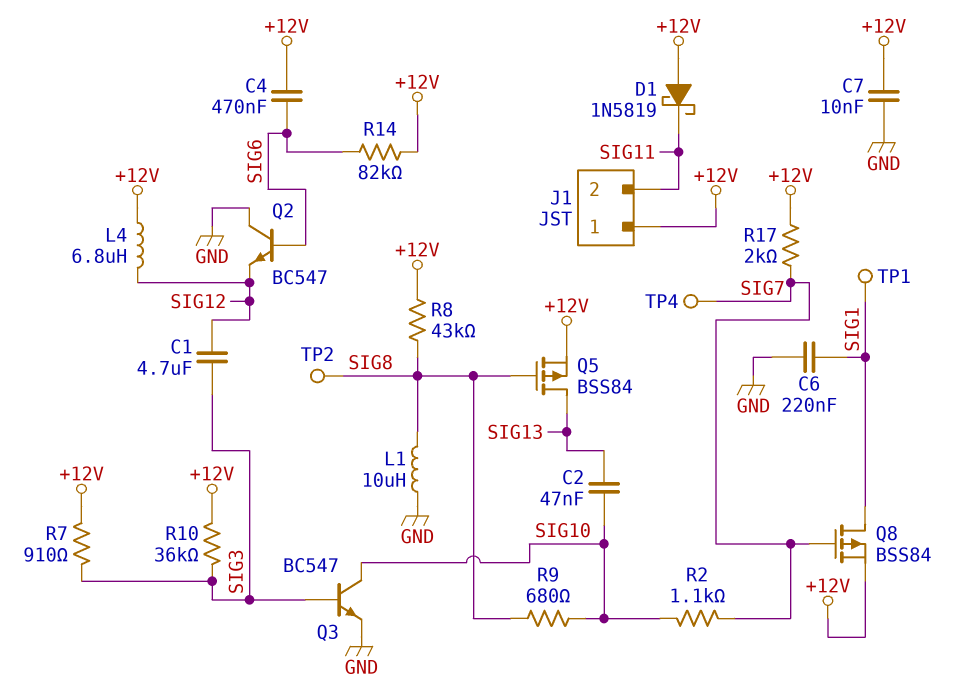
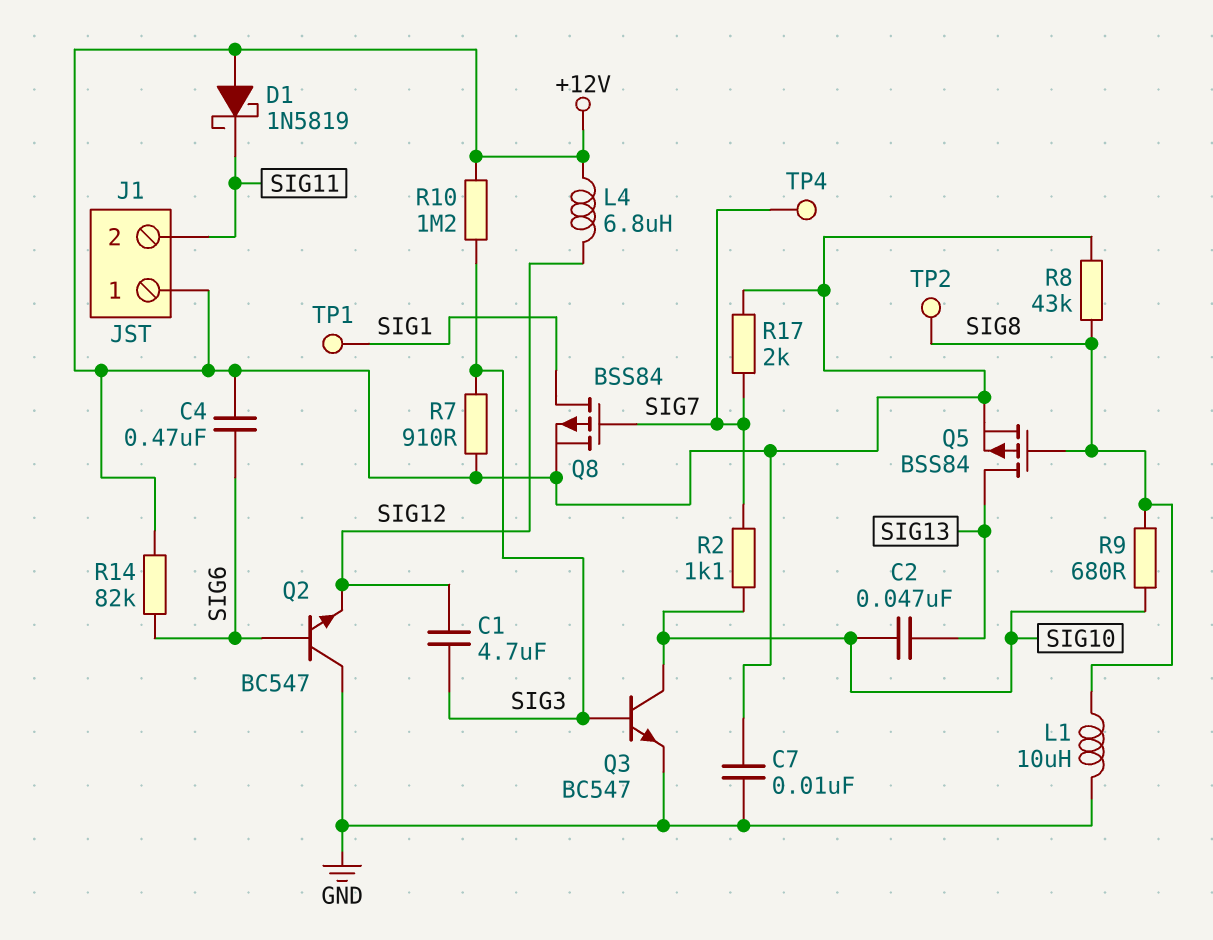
C6: 220nF (GND, SIG1) -> none
R10: 36k (+12V, SIG3) -> 1.2M (+12V, SIG3)

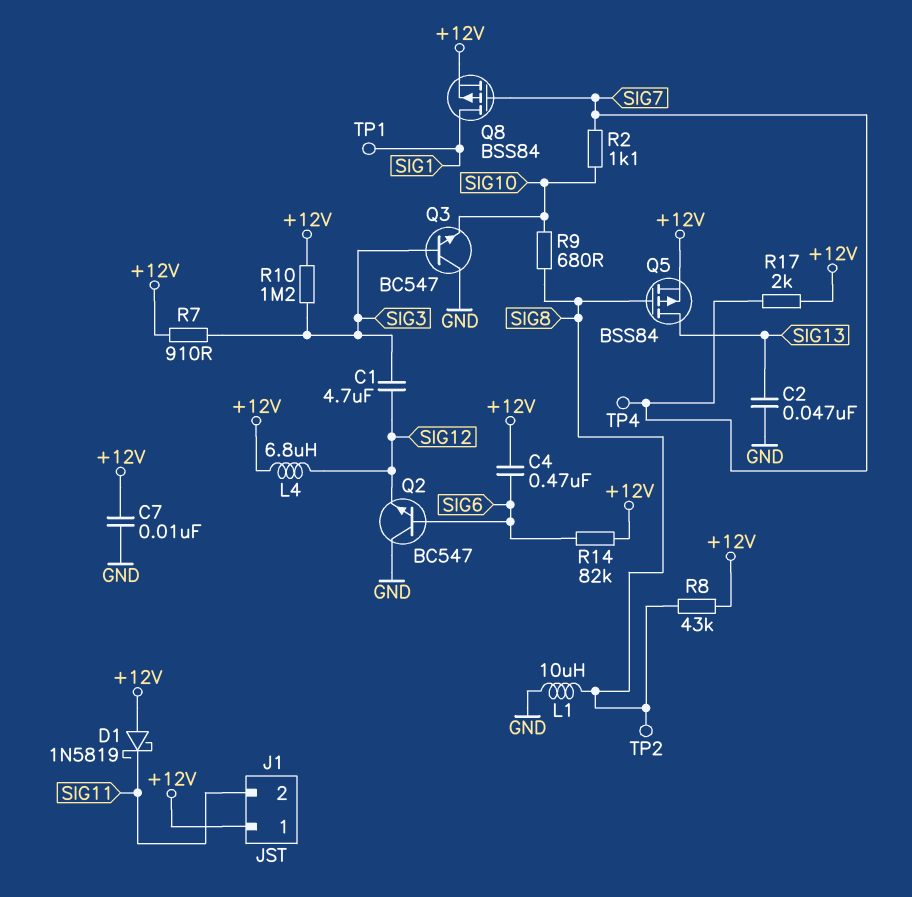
C2: 47nF (SIG10, SIG13) -> 47nF (GND, SIG13)
Q3: NPN BC547 (B SIG3, C SIG10, E GND) -> NPN BC547 (B SIG3, C GND, E SIG10)

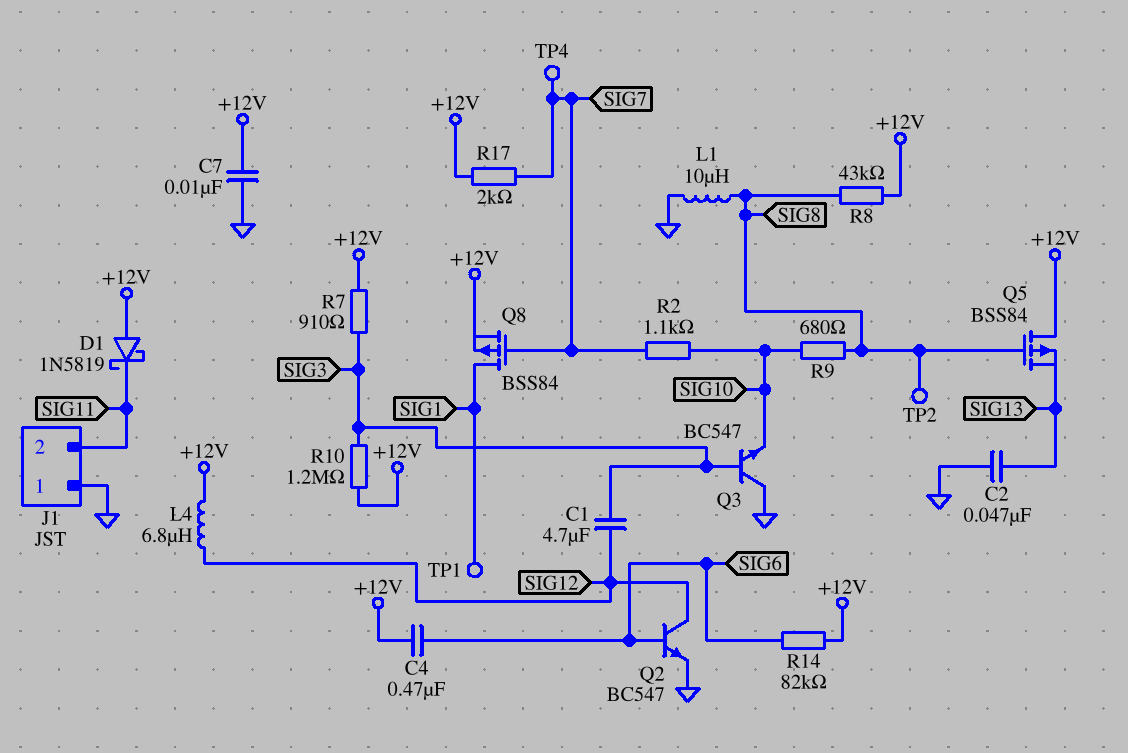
J1 pin 1: +12V -> GND
Q2: NPN BC547 (B SIG6, C GND, E SIG12) -> NPN BC547 (B SIG6, C SIG12, E GND)
Q5: PMOS BSS84 (G SIG8, D SIG13, S +12V) -> PMOS BSS84 (G SIG8, D +12V, S SIG13)

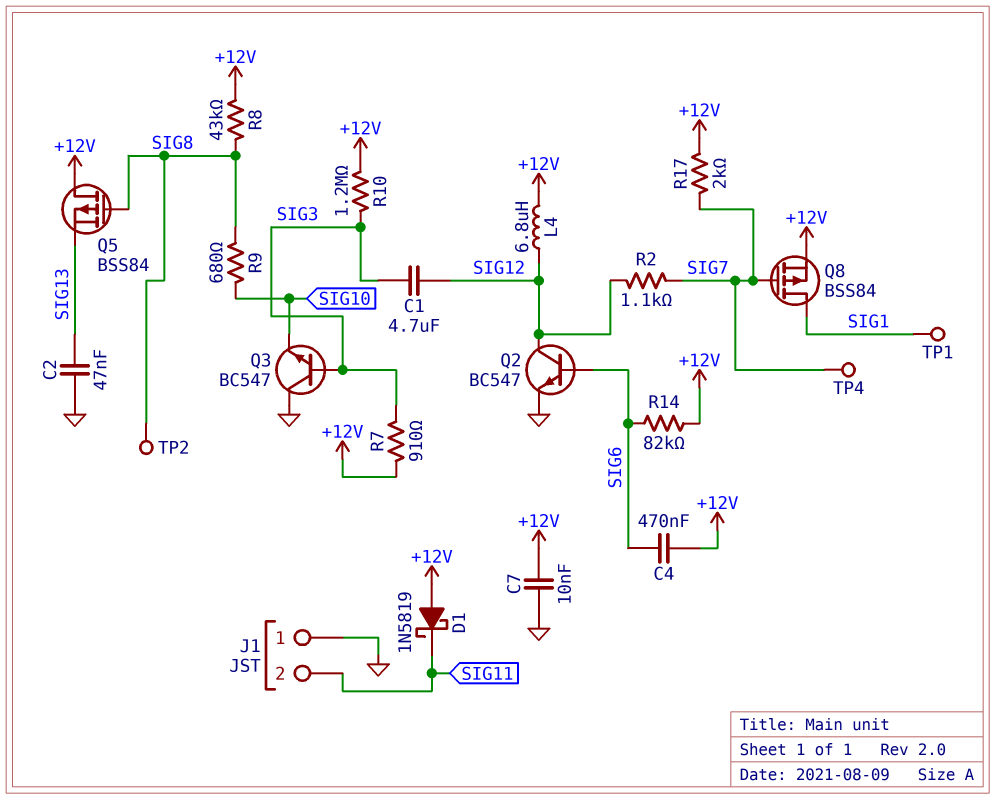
L1: 10uH (GND, SIG8) -> none
R2: 1.1k (SIG7, SIG10) -> 1.1k (SIG7, SIG12)

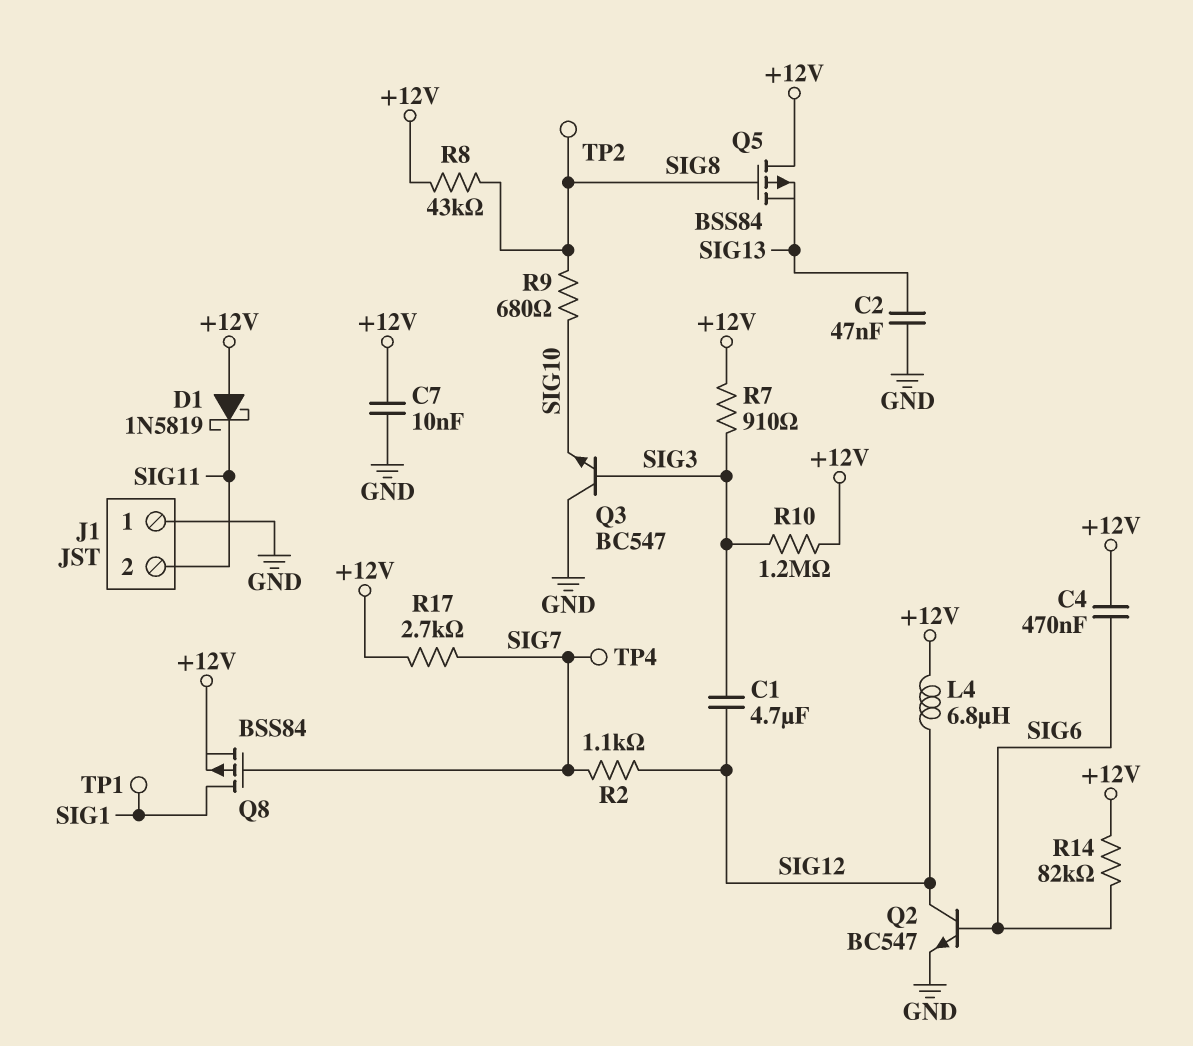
R17: 2k (+12V, SIG7) -> 2.7k (+12V, SIG7)

